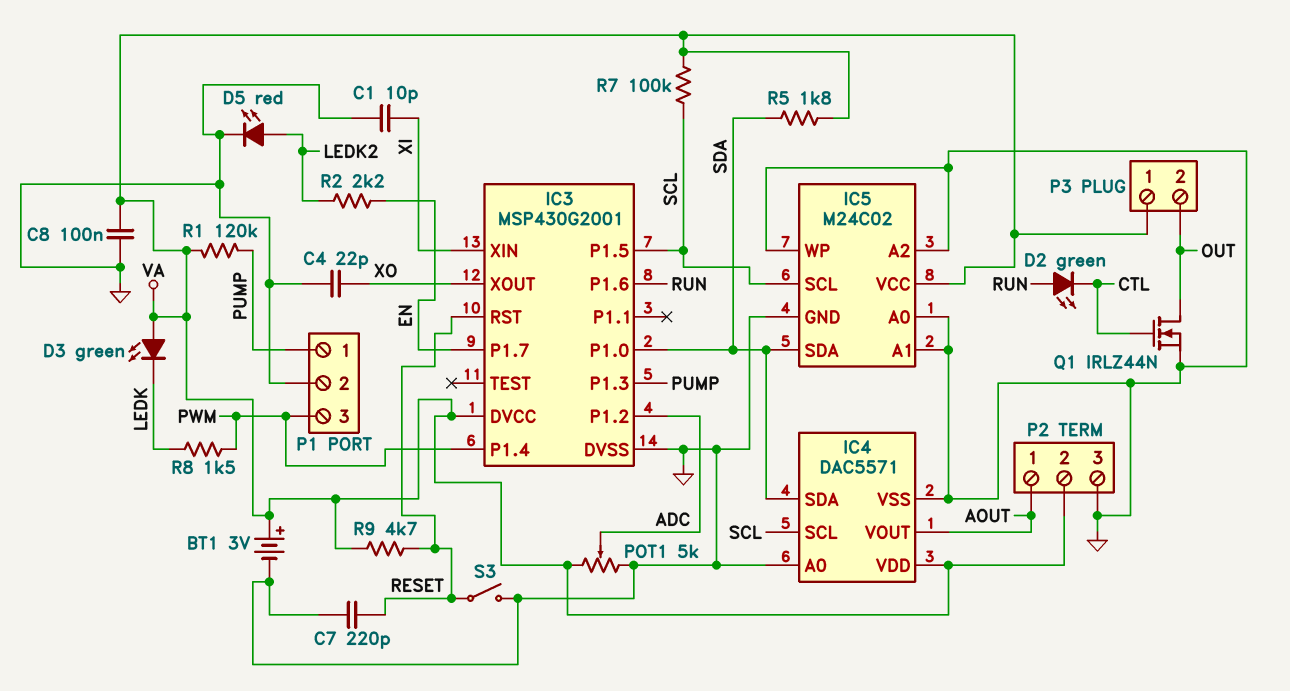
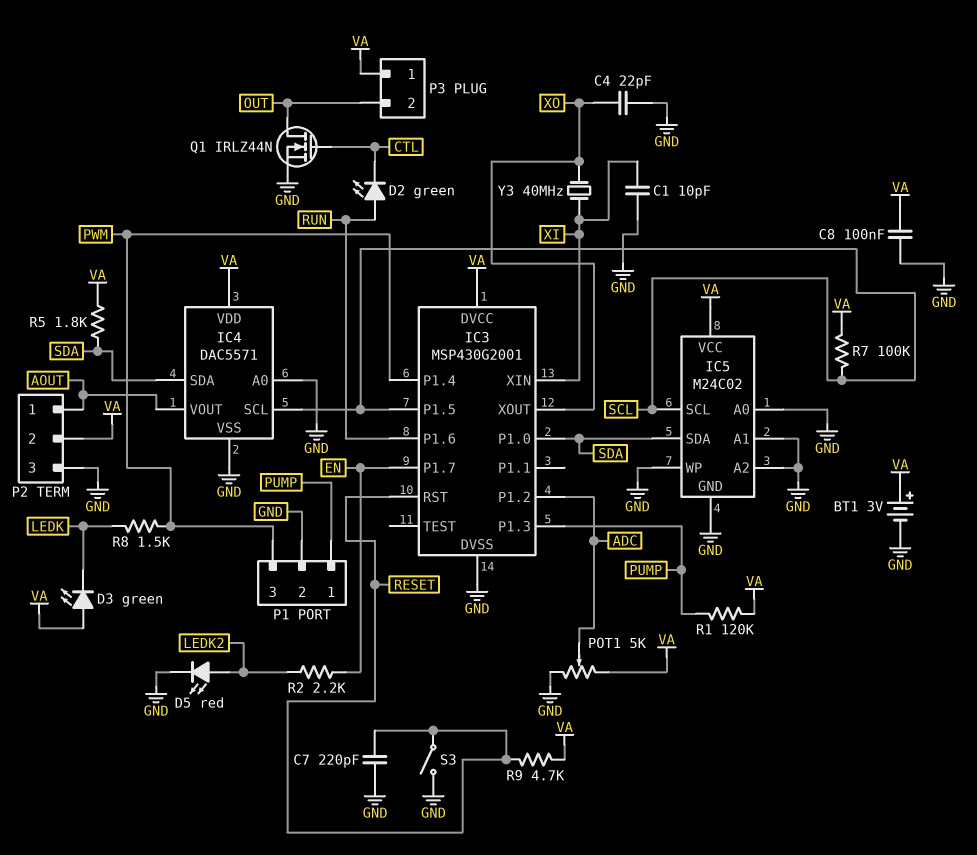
Y3: none -> 40MHz (XI, XO)

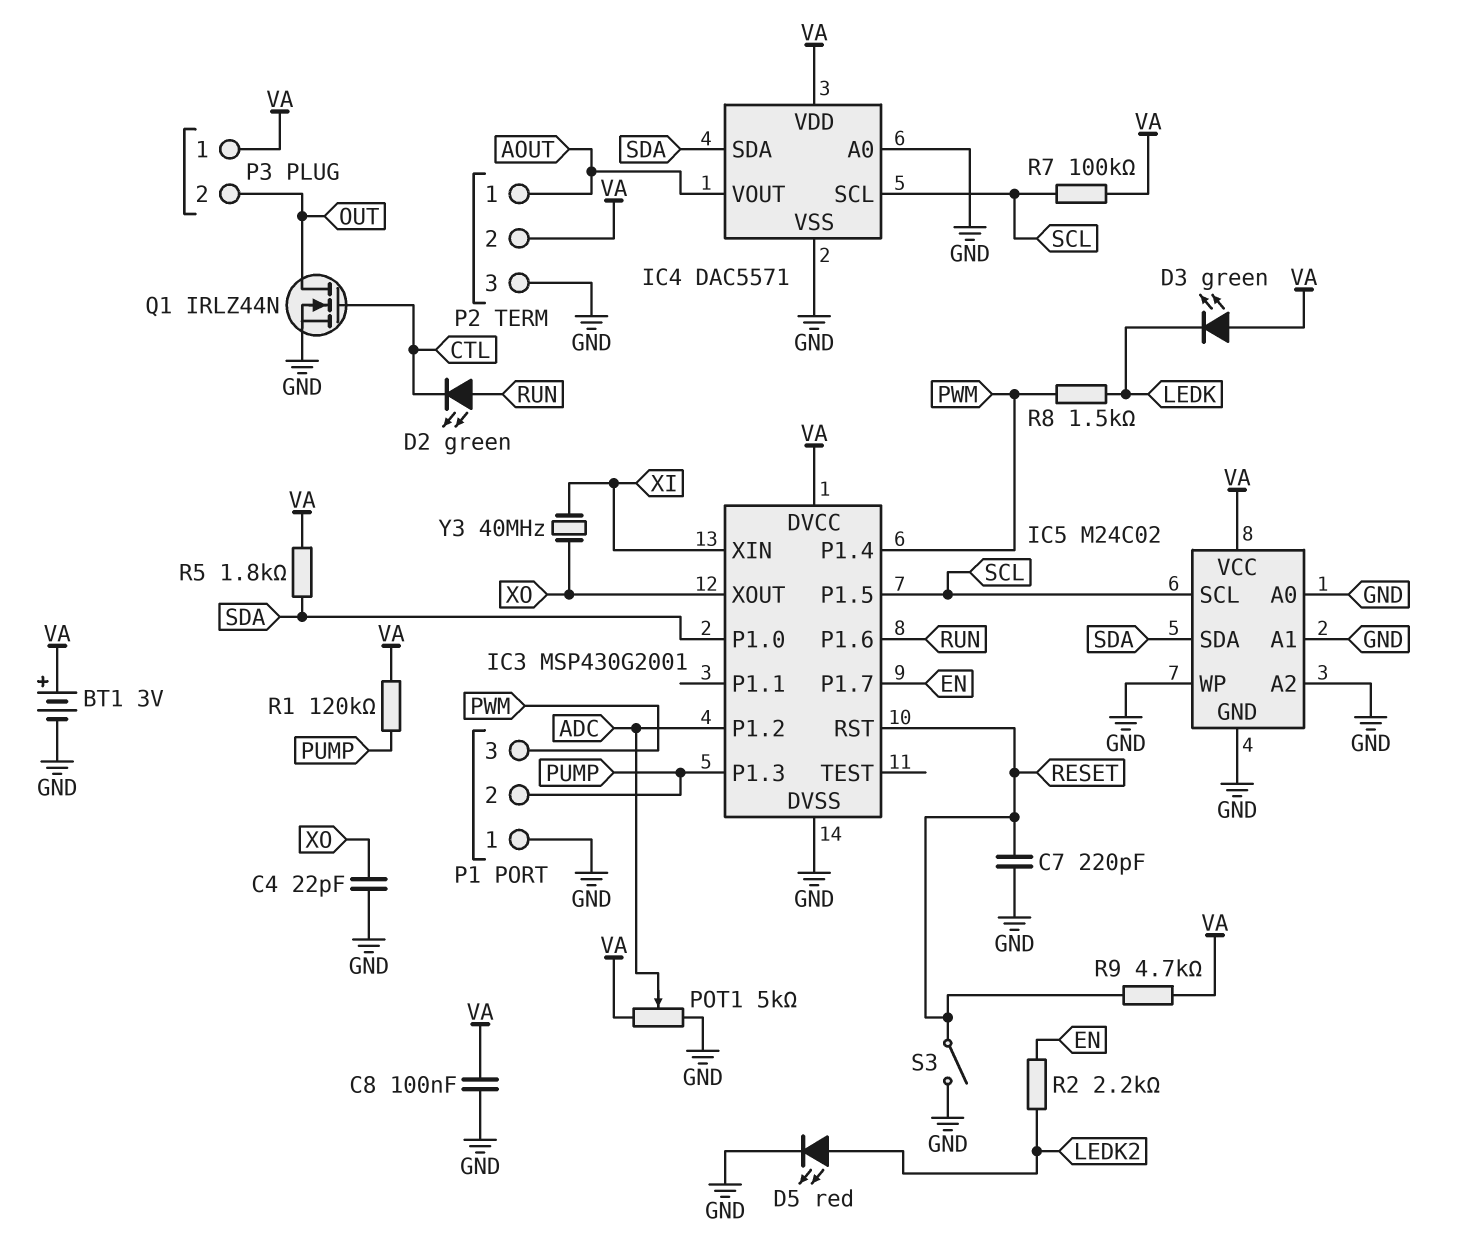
C1: 10pF (GND, XI) -> none
P1 pin 1: PUMP -> GND
P1 pin 2: GND -> PUMP

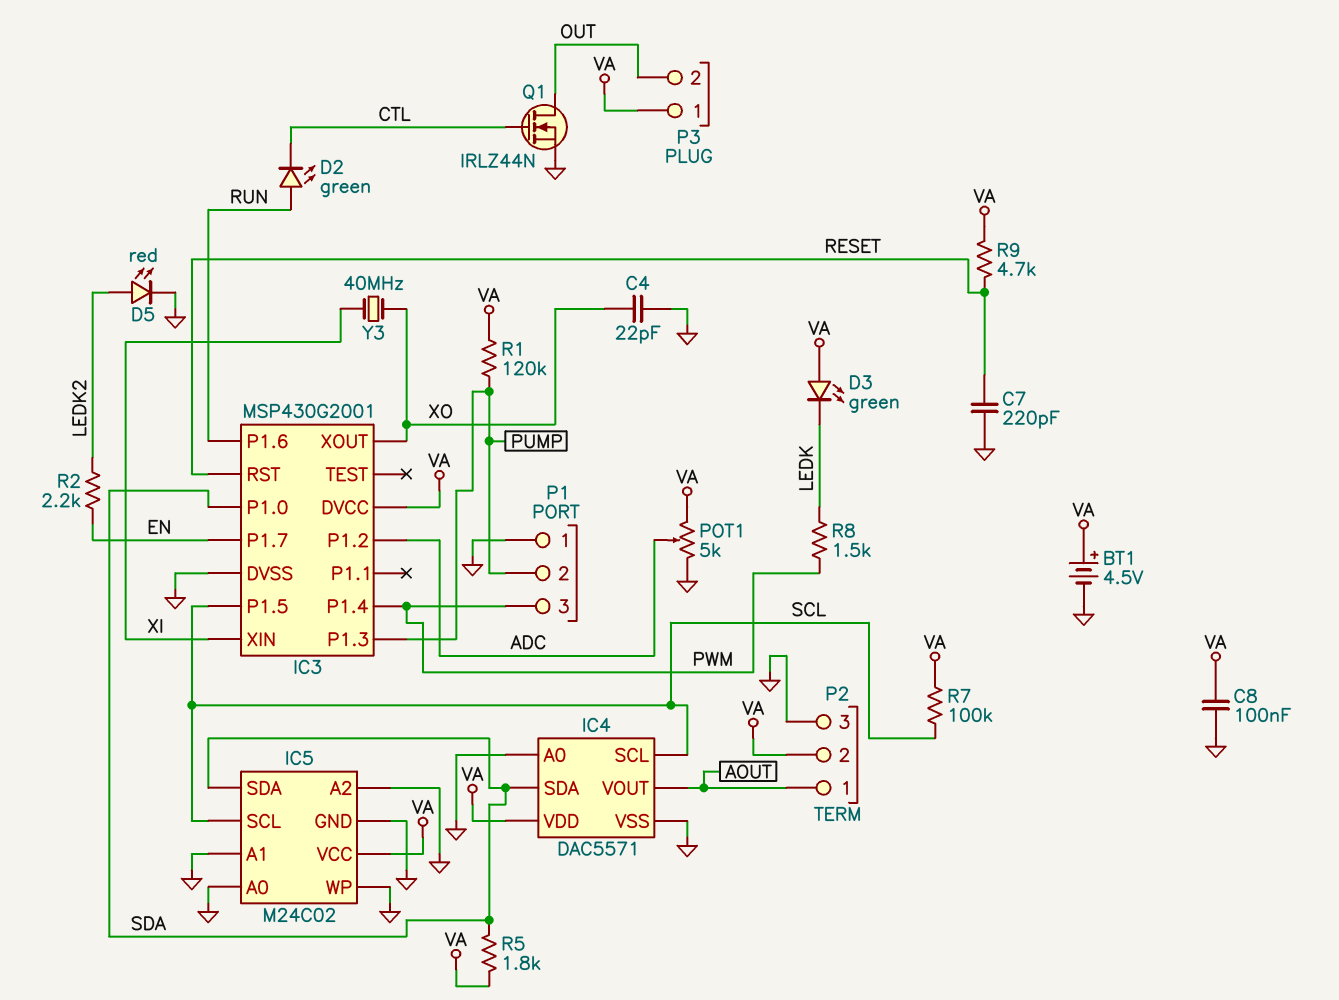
BT1: 3V (plus VA, minus GND) -> 4.5V (plus VA, minus GND)
S3: switch (GND, RESET) -> none

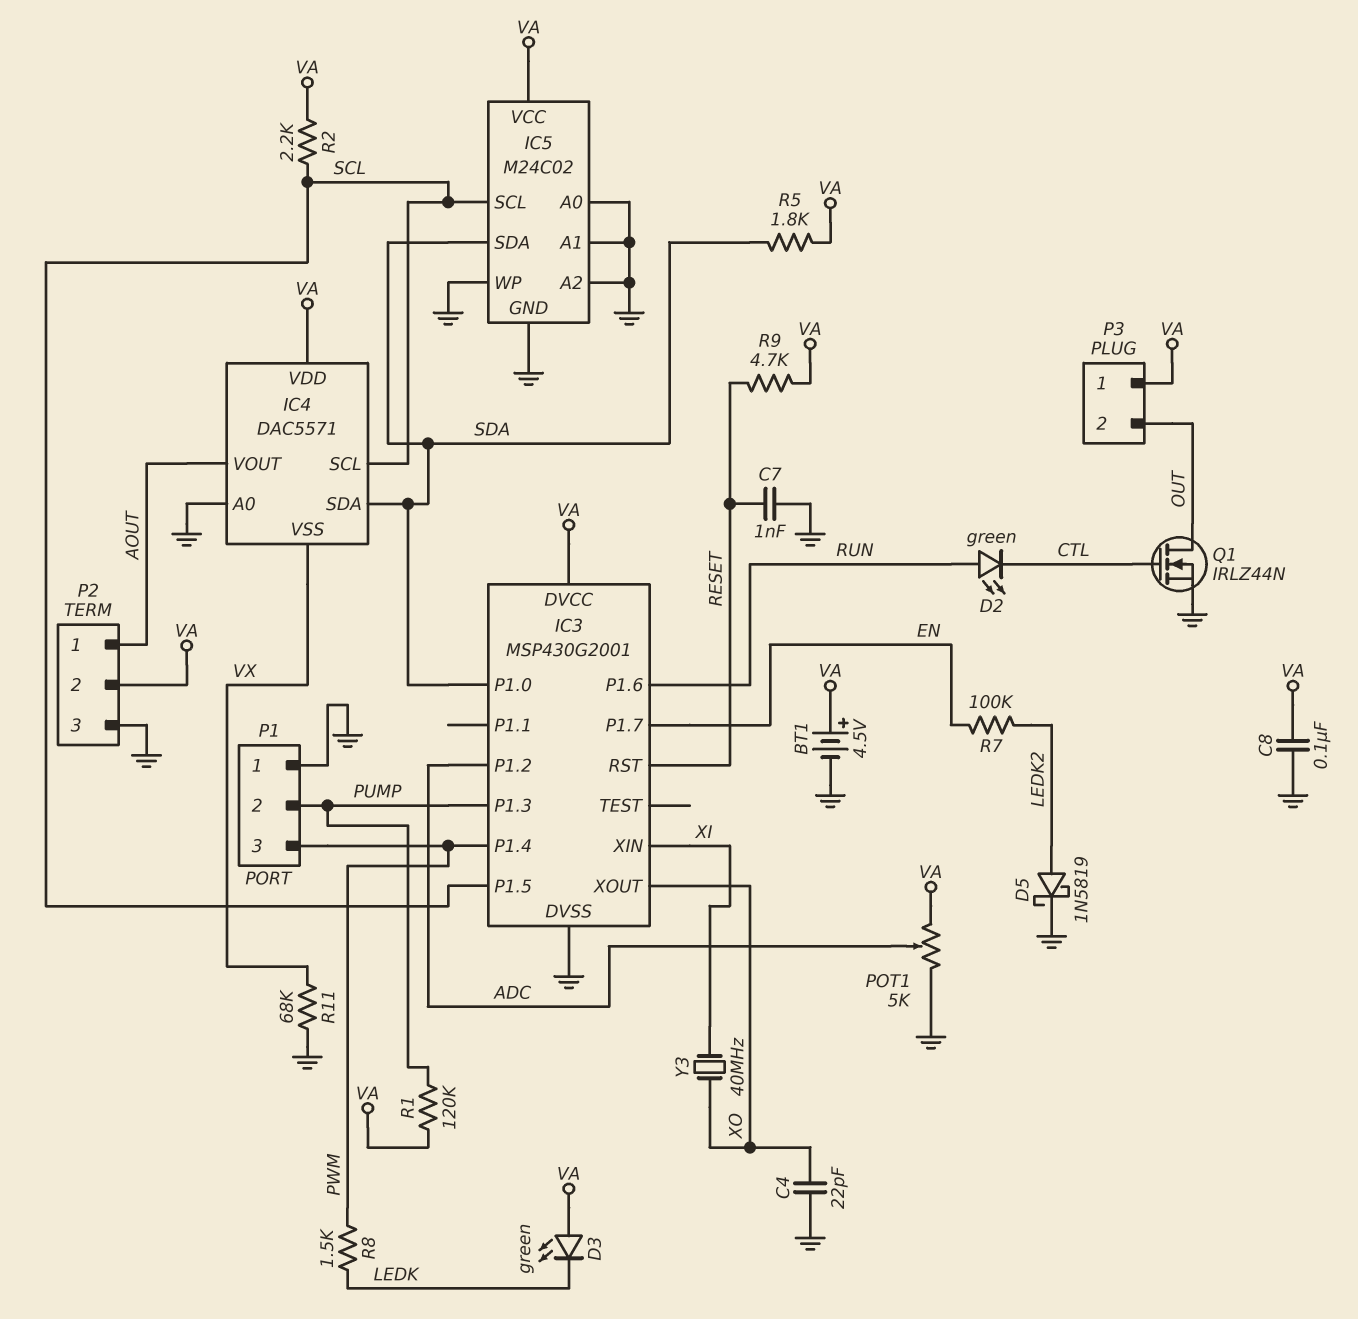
C7: 220pF (GND, RESET) -> 1nF (GND, RESET)
D5: LED red (A LEDK2, K GND) -> schottky 1N5819 (A LEDK2, K GND)
IC4 pin VSS: GND -> VX
R2: 2.2k (EN, LEDK2) -> 2.2k (SCL, VA)
R7: 100k (SCL, VA) -> 100k (EN, LEDK2)
R11: none -> 68k (GND, VX)

